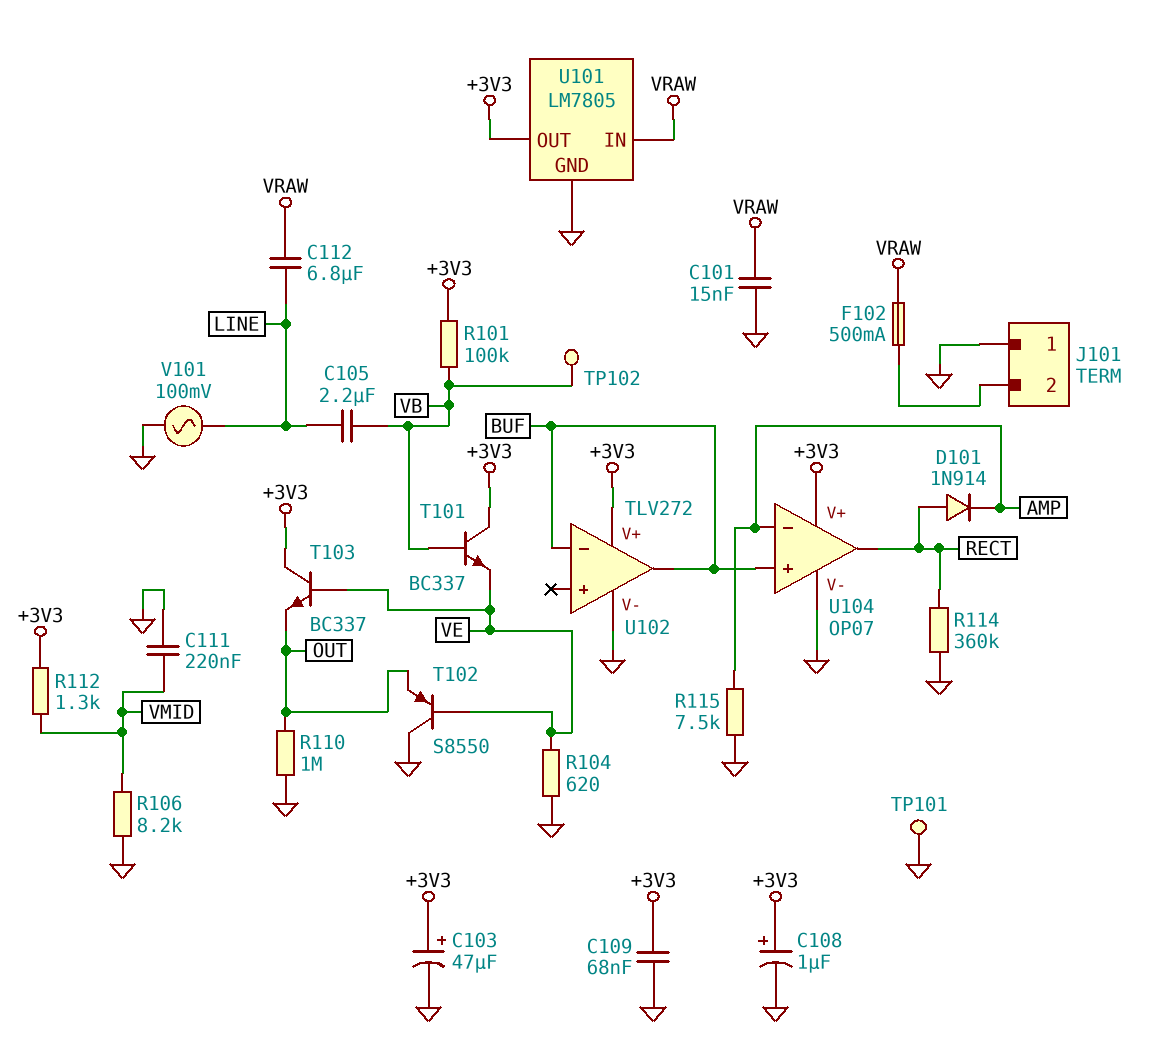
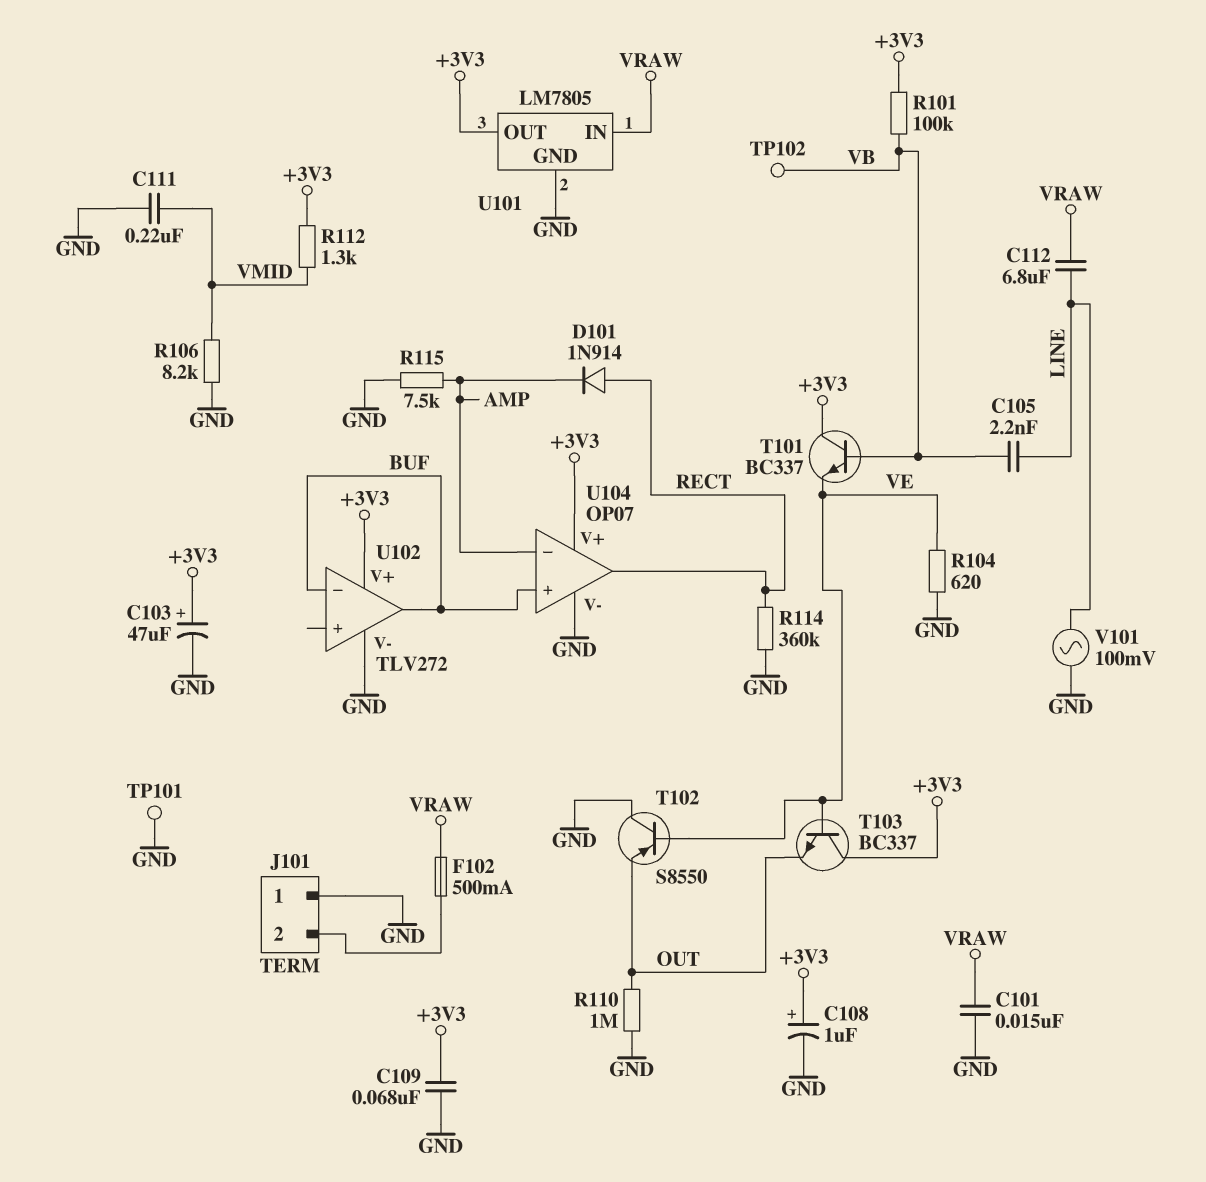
C105: 2.2uF (LINE, VB) -> 2.2nF (LINE, VB)

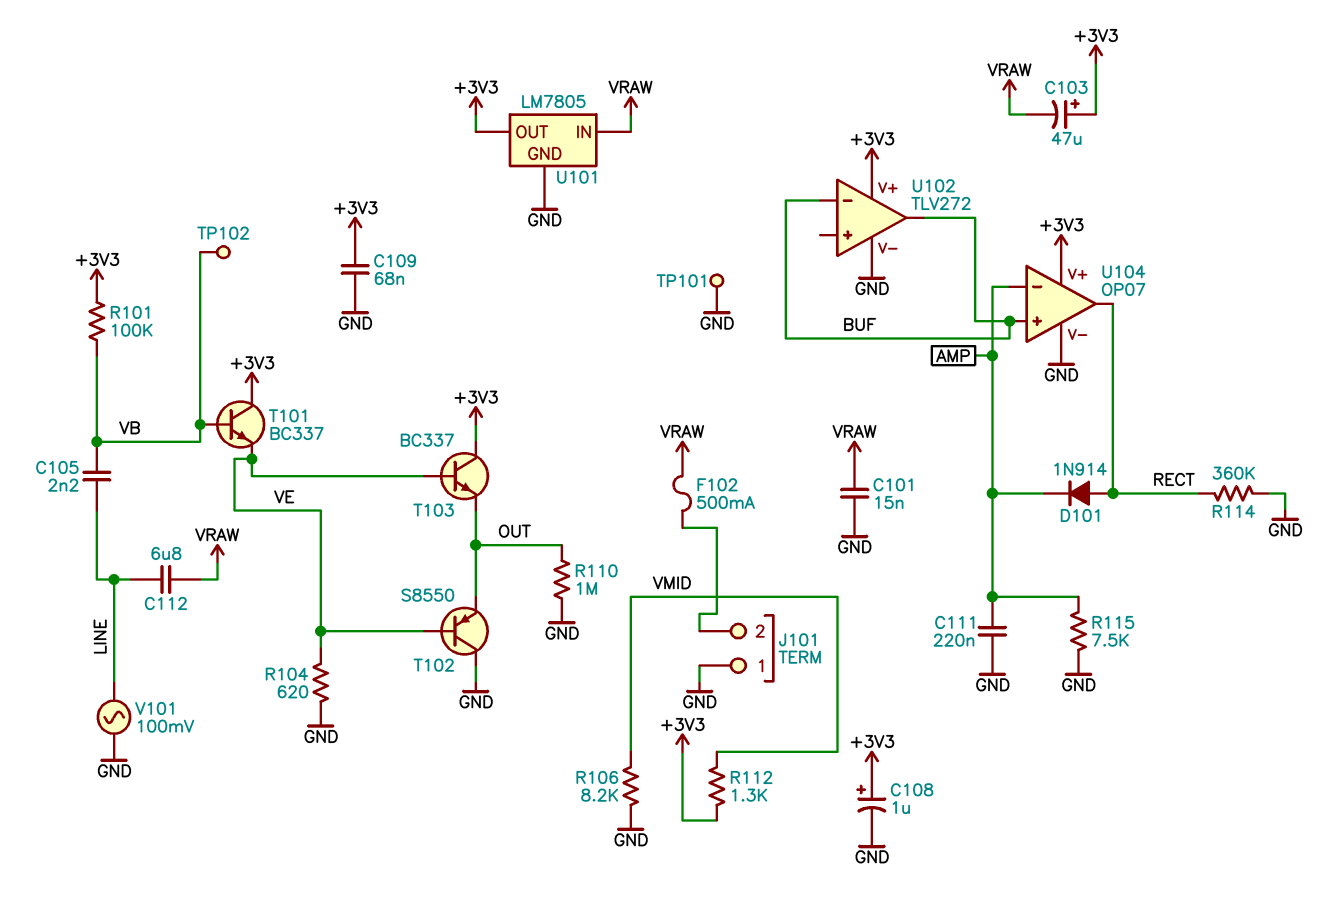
C103: 47uF (plus +3V3, minus GND) -> 47uF (plus +3V3, minus VRAW)
C111: 220nF (GND, VMID) -> 220nF (AMP, GND)

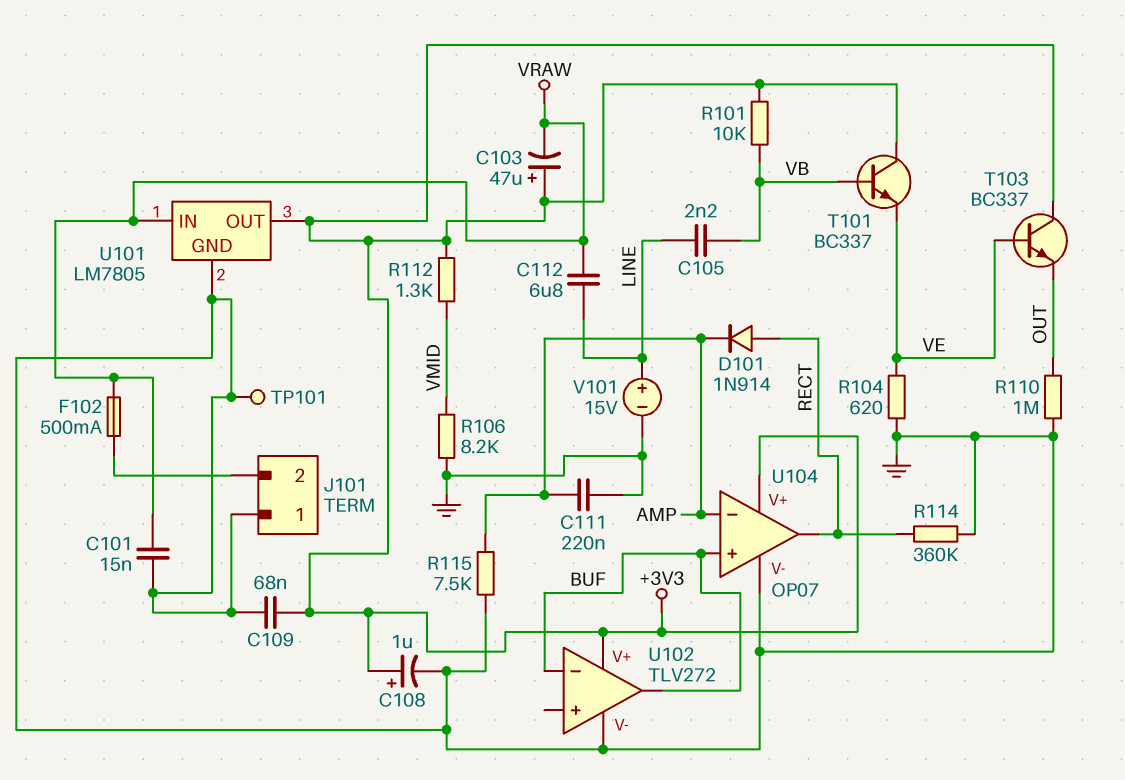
R101: 100k (+3V3, VB) -> 10k (+3V3, VB)
T102: PNP S8550 (B VE, C GND, E OUT) -> none
TP102: test point (VB) -> none
V101: AC 100mV (GND, LINE) -> 15V (plus LINE, minus GND)

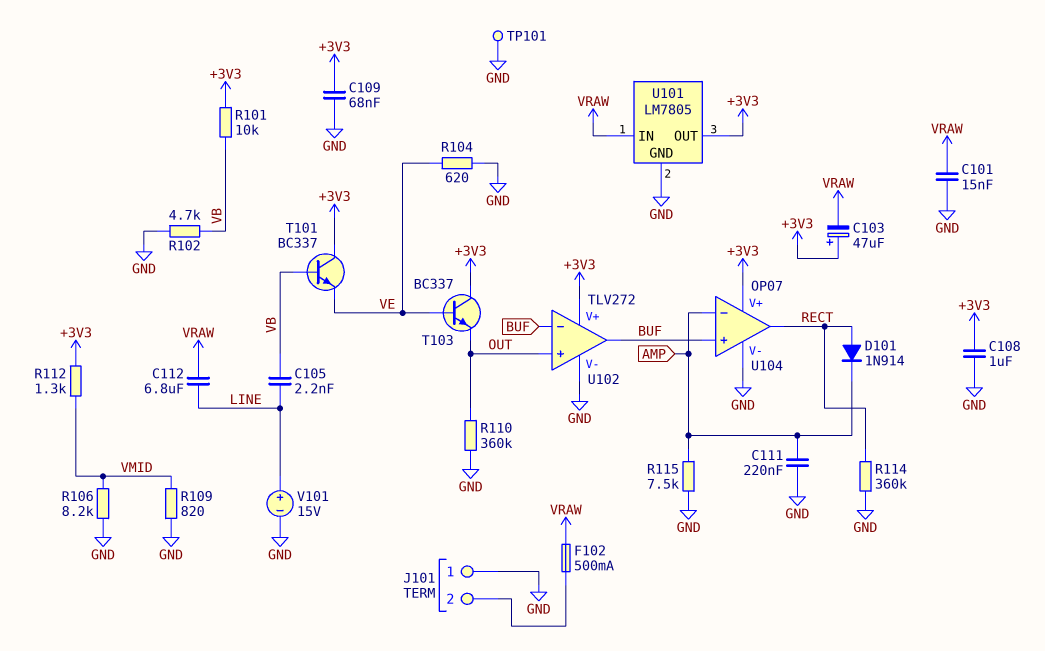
C108: 1uF (plus +3V3, minus GND) -> 1uF (+3V3, GND)
R102: none -> 4.7k (GND, VB)
R109: none -> 820 (GND, VMID)
R110: 1M (GND, OUT) -> 360k (GND, OUT)
U102 pin in+: none -> OUT

